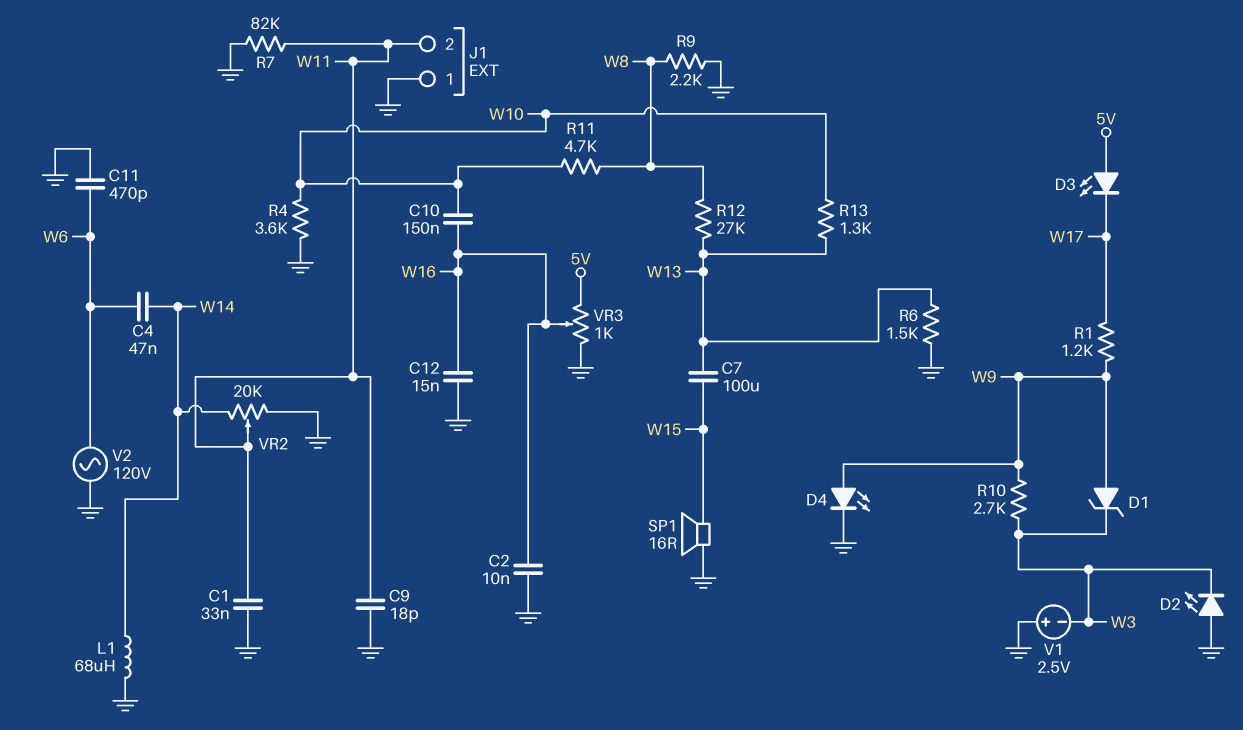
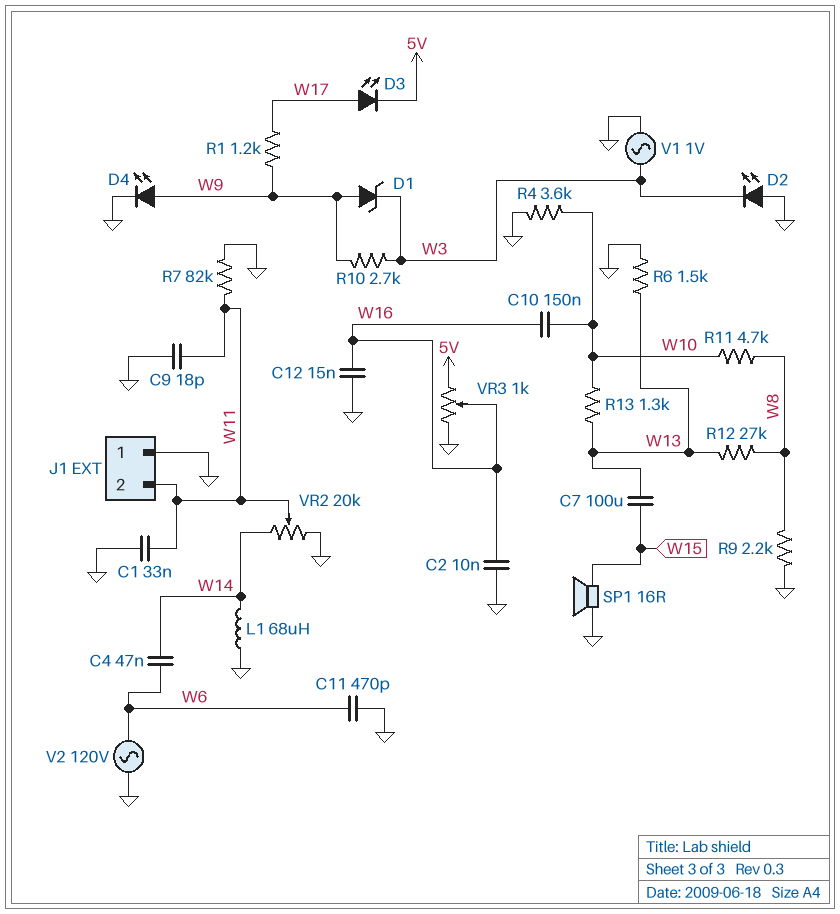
D3: LED (A 5V, K W17) -> LED (A W17, K 5V)
V1: 2.5V (plus GND, minus W3) -> AC 1V (GND, W3)

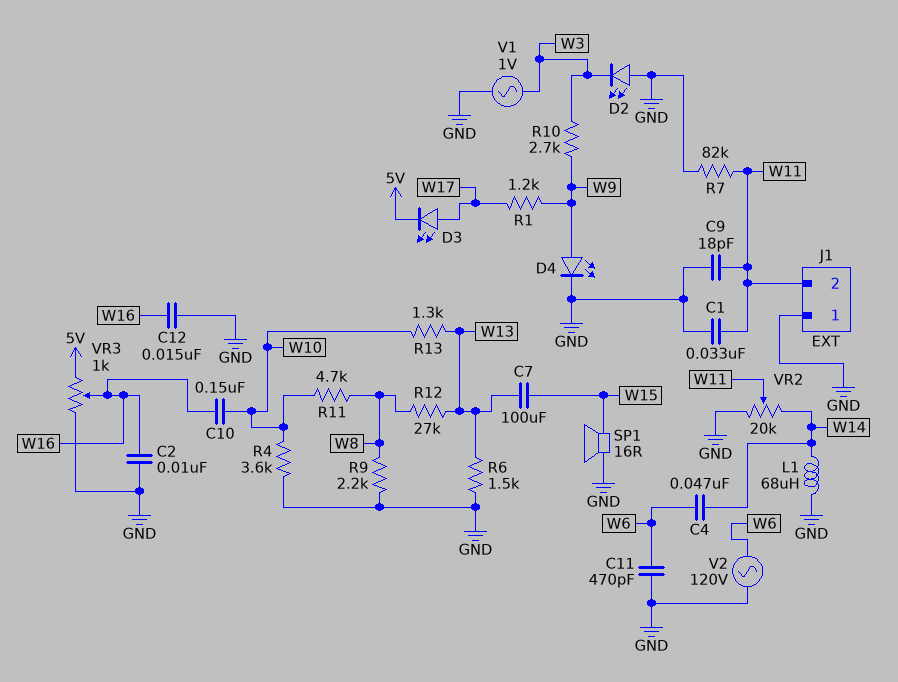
D1: zener (A W9, K W3) -> none

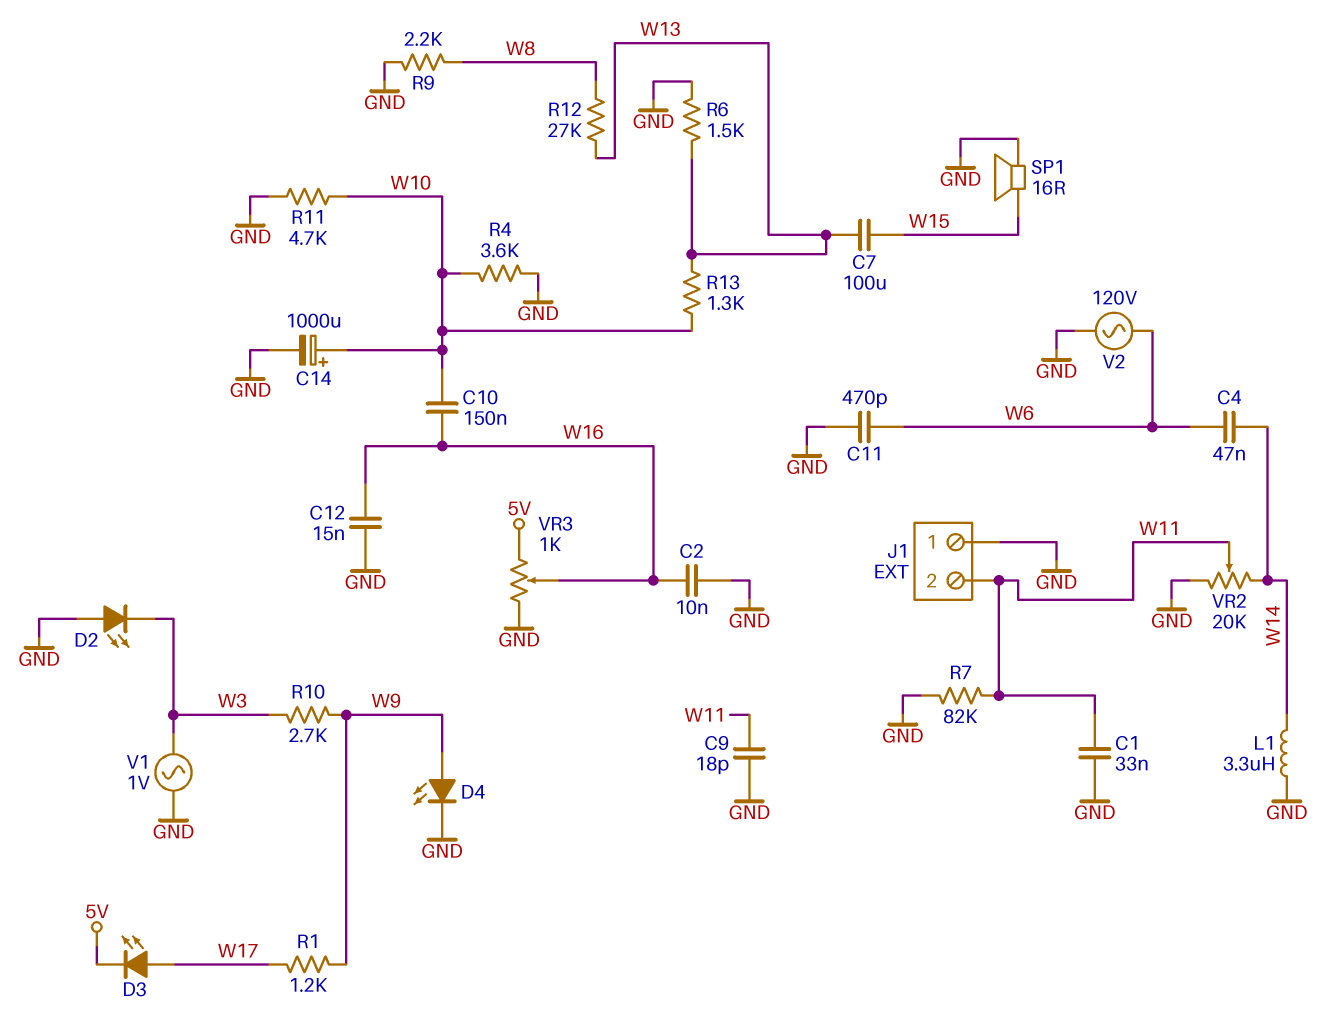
C14: none -> 1000uF (plus W10, minus GND)
L1: 68uH (GND, W14) -> 3.3uH (GND, W14)
R11: 4.7k (W8, W10) -> 4.7k (GND, W10)

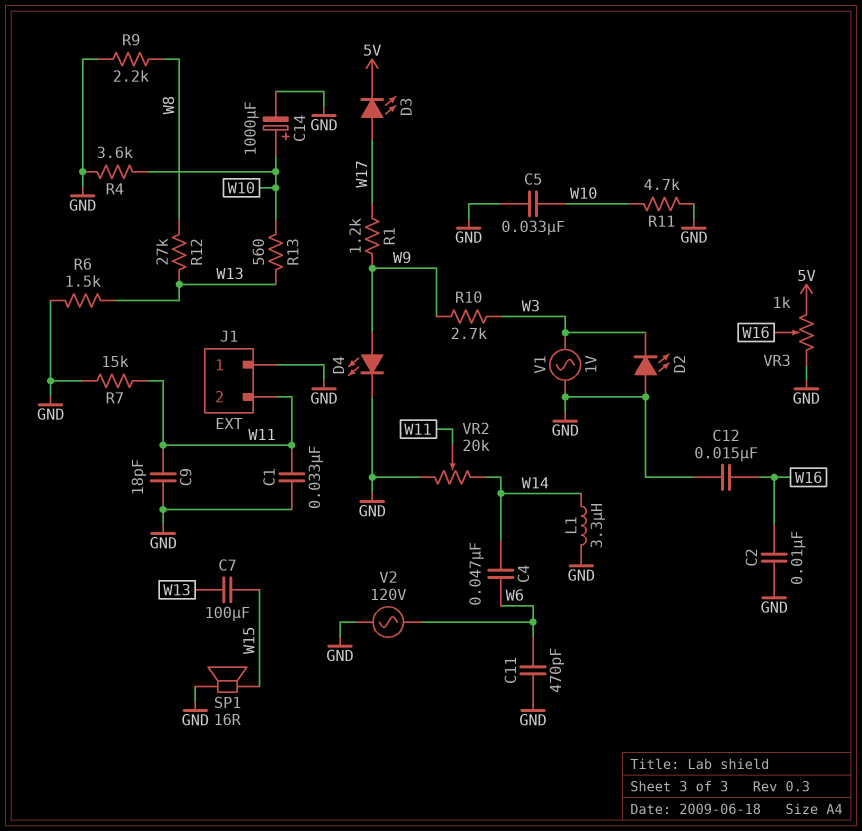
C5: none -> 33nF (GND, W10)
C10: 150nF (W10, W16) -> none
R7: 82k (GND, W11) -> 15k (GND, W11)
R13: 1.3k (W10, W13) -> 560 (W10, W13)

